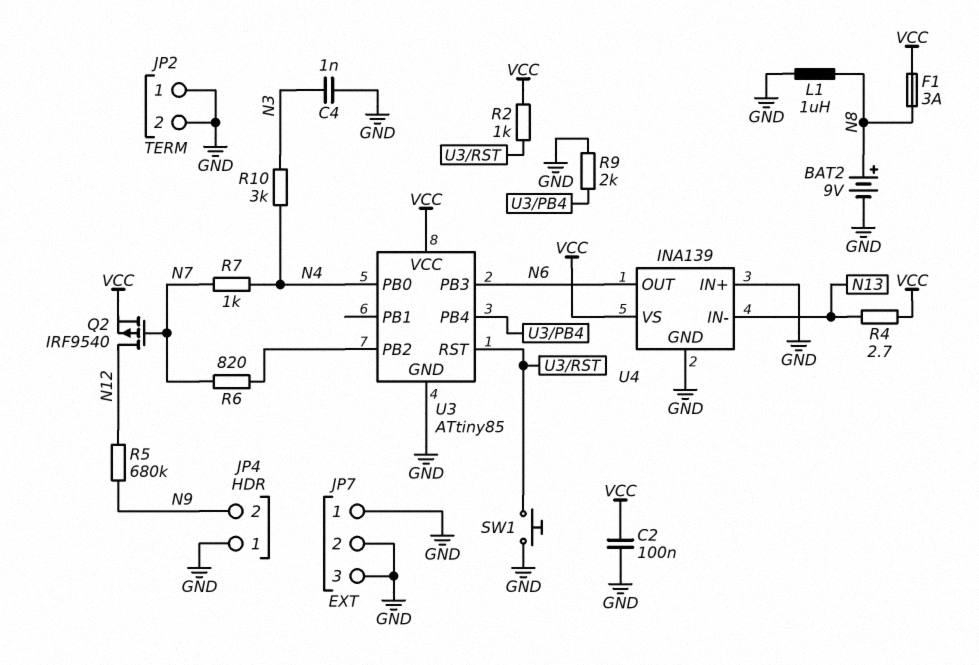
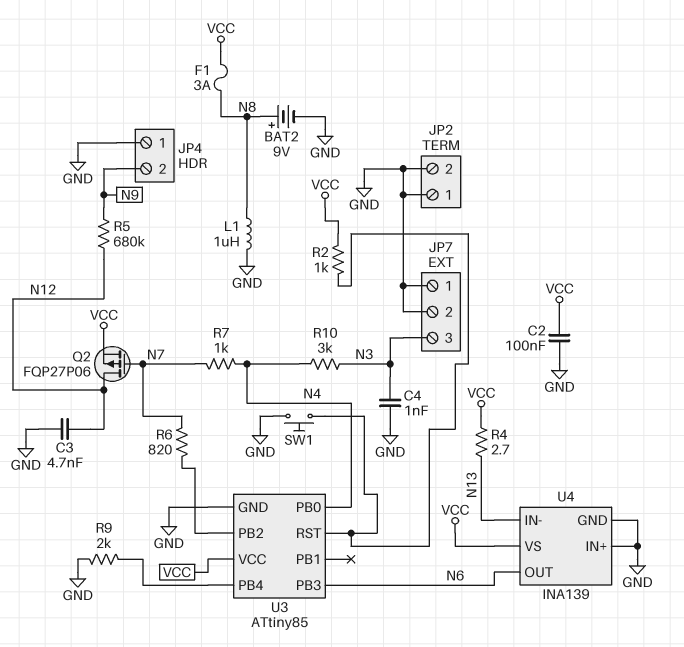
C3: none -> 4.7nF (GND, N12)
JP7 pin 3: GND -> N3
Q2: PMOS IRF9540 (G N7, D N12, S VCC) -> PMOS FQP27P06 (G N7, D N12, S VCC)

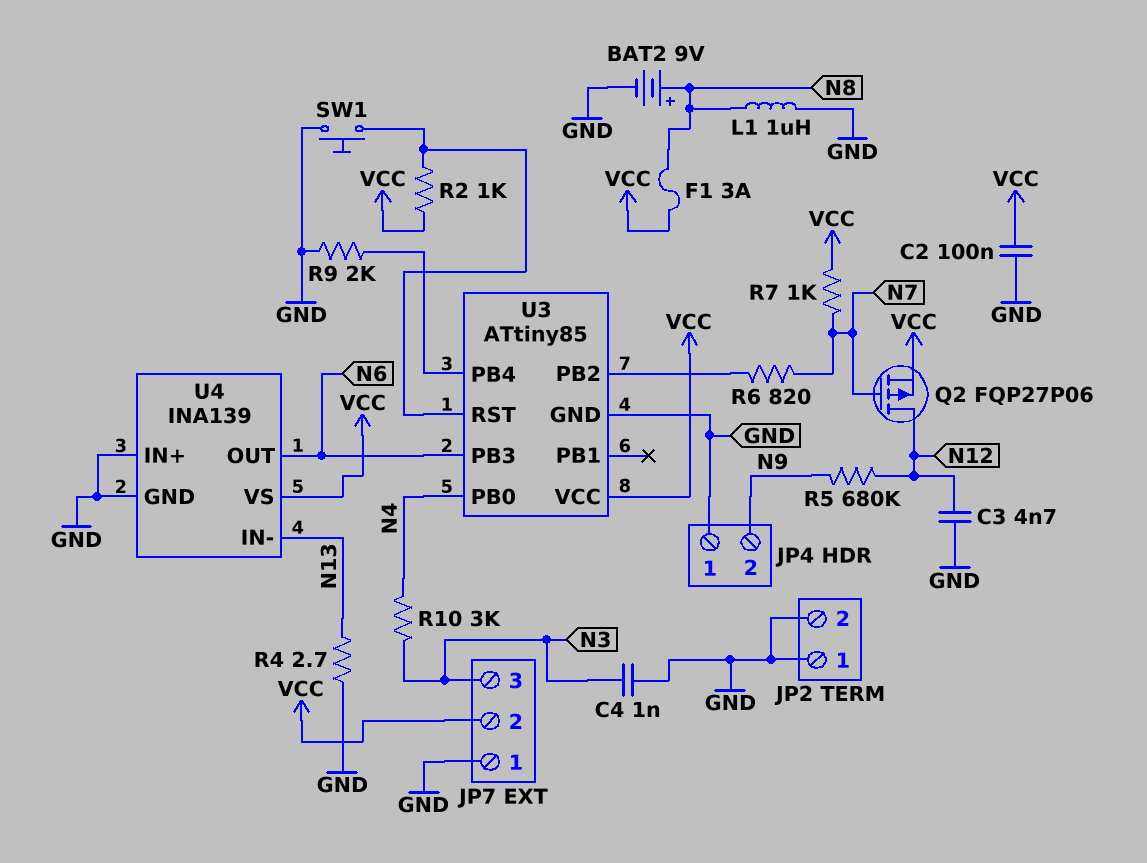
JP7 pin 2: GND -> VCC
R4: 2.7 (N13, VCC) -> 2.7 (GND, N13)
R7: 1k (N4, N7) -> 1k (N7, VCC)

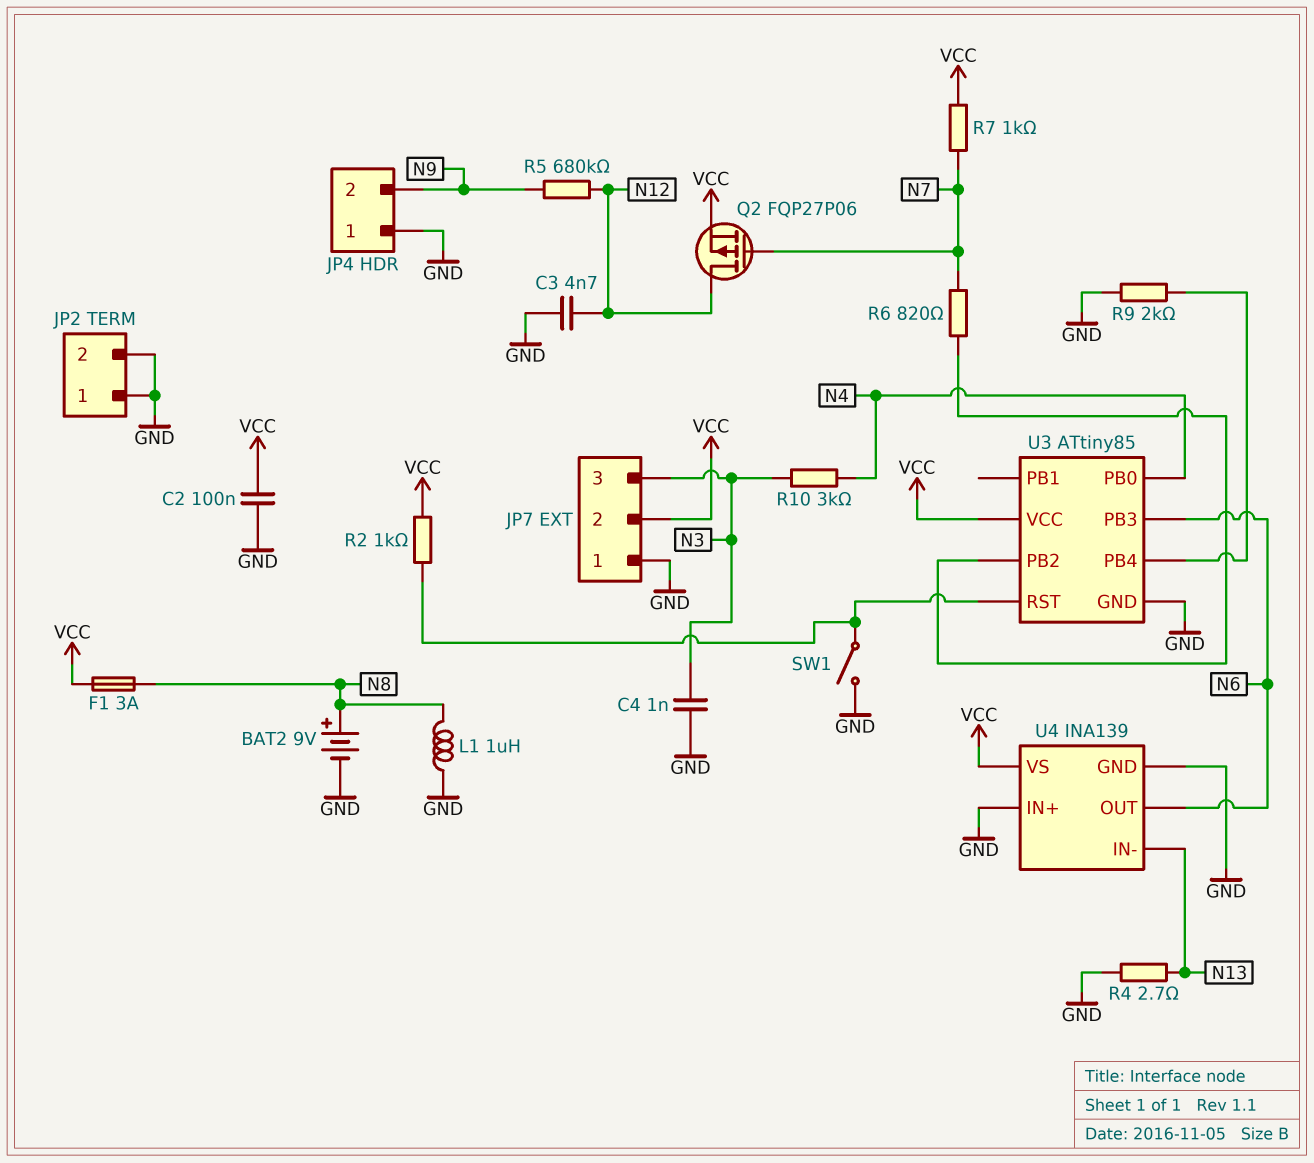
SW1: button (GND, U3/RST) -> switch (GND, U3/RST)

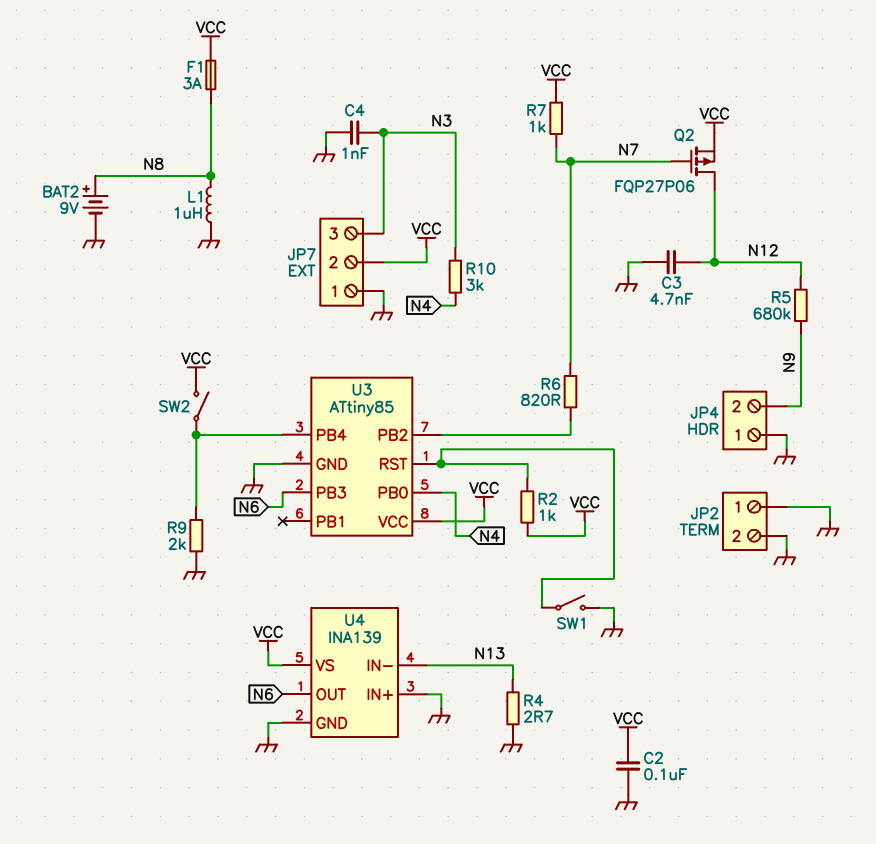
SW2: none -> switch (U3/PB4, VCC)

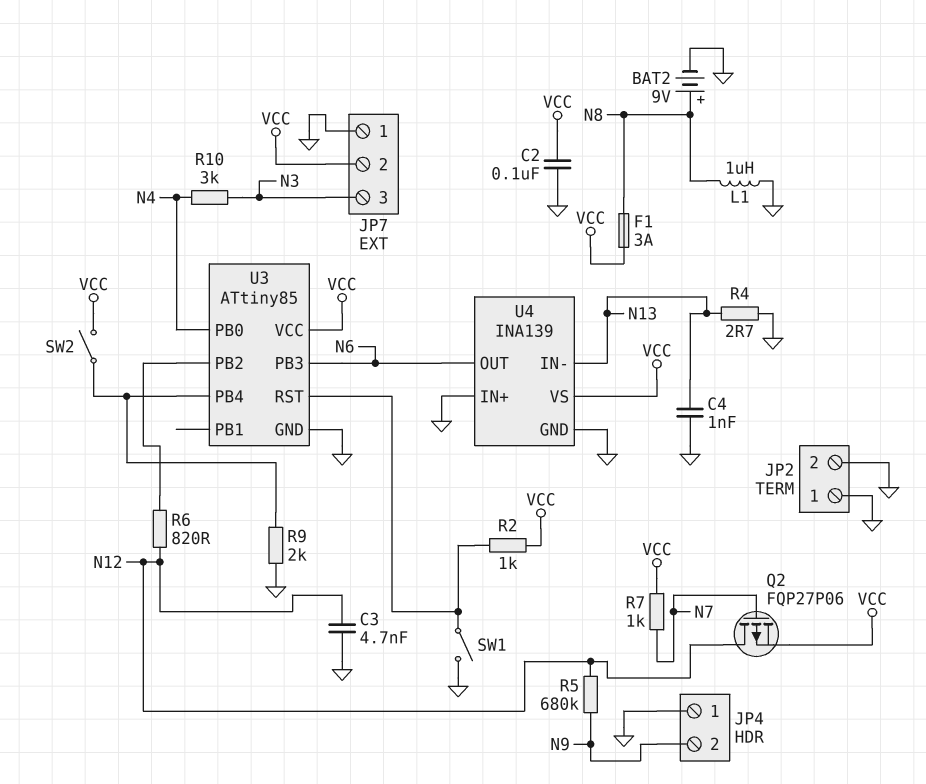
C4: 1nF (GND, N3) -> 1nF (GND, N13)
R6: 820 (N7, U3/PB2) -> 820 (N12, U3/PB2)

